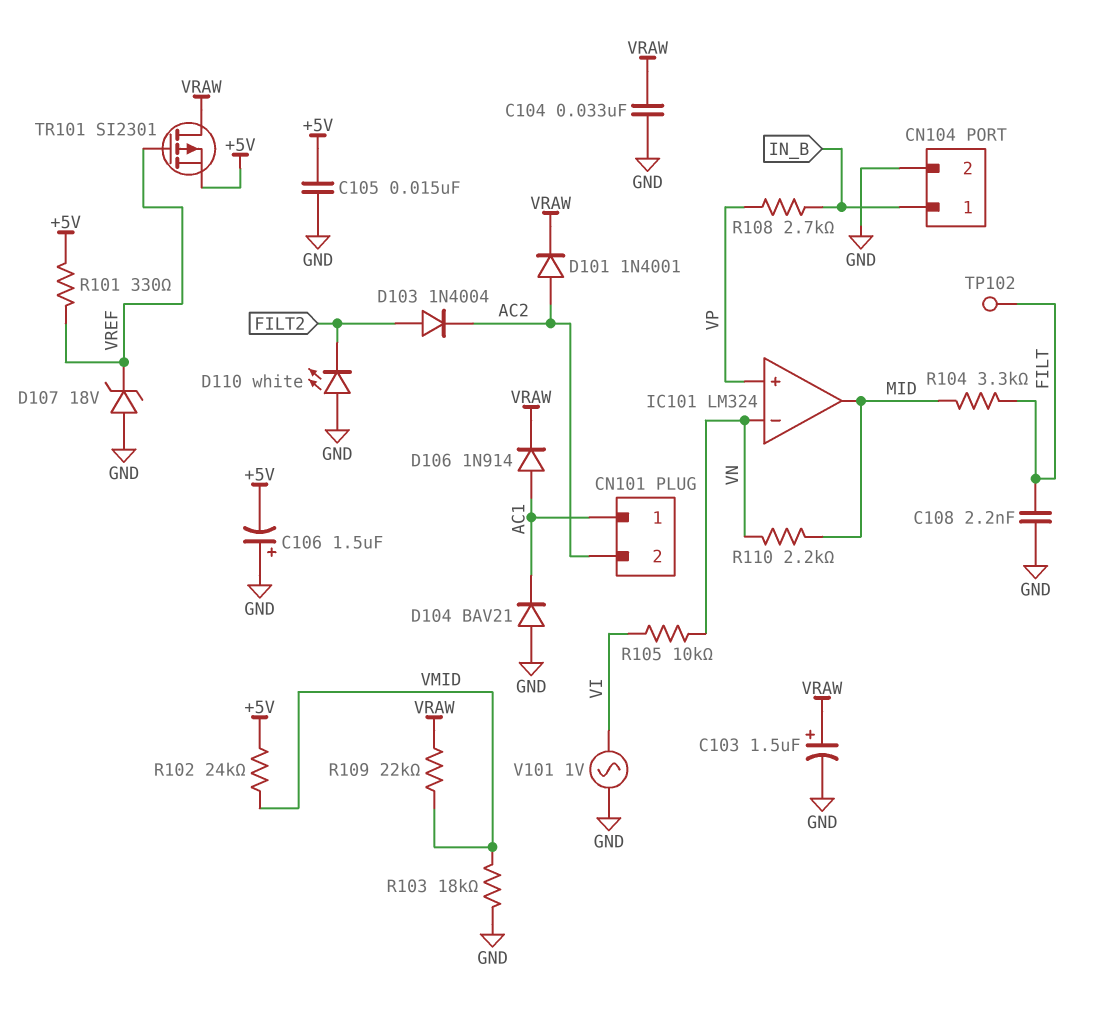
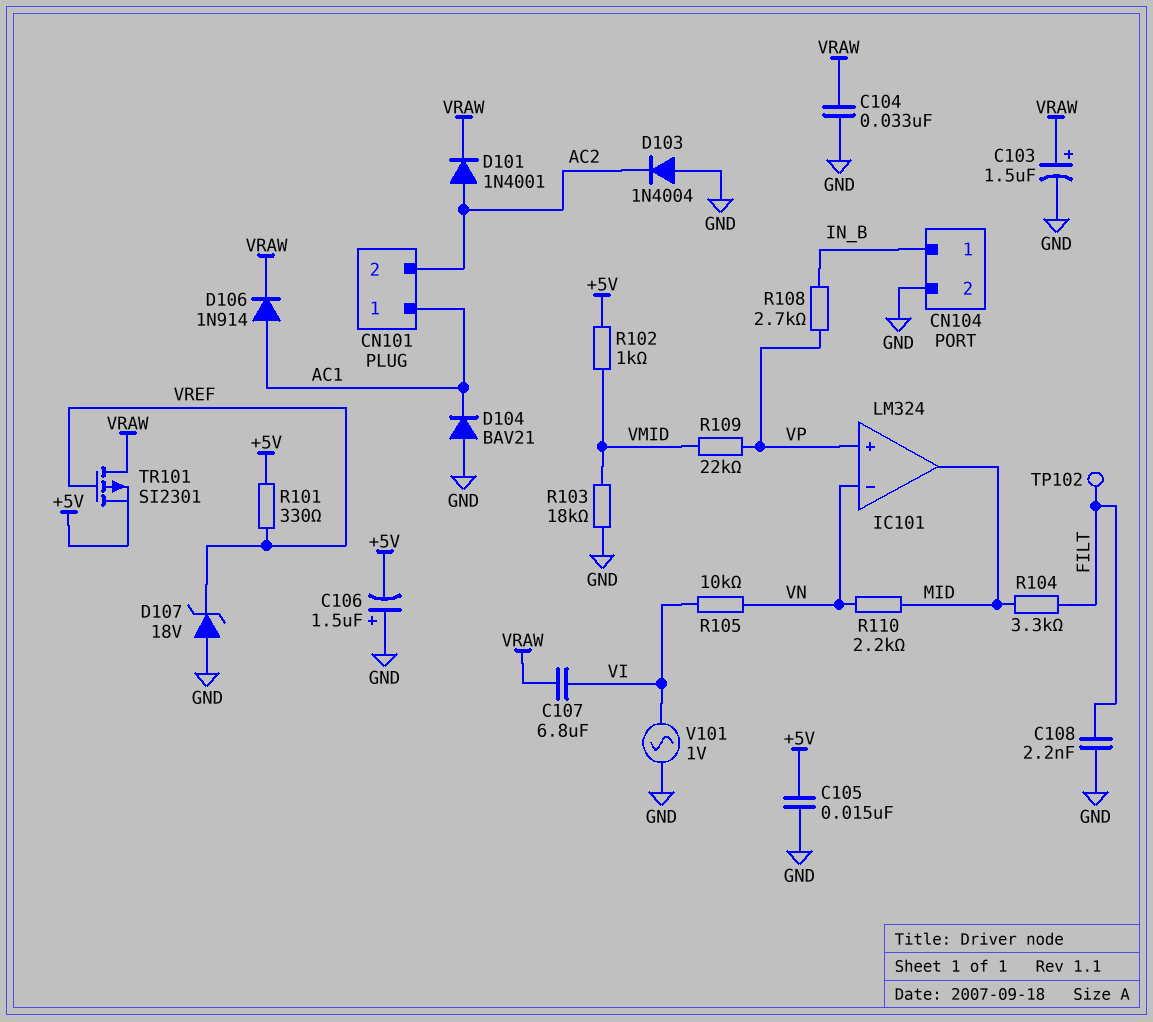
C107: none -> 6.8uF (VI, VRAW)
D103: diode 1N4004 (A FILT2, K AC2) -> diode 1N4004 (A GND, K AC2)
D110: LED white (A GND, K FILT2) -> none
R102: 24k (+5V, VMID) -> 1k (+5V, VMID)
R109: 22k (VMID, VRAW) -> 22k (VMID, VP)

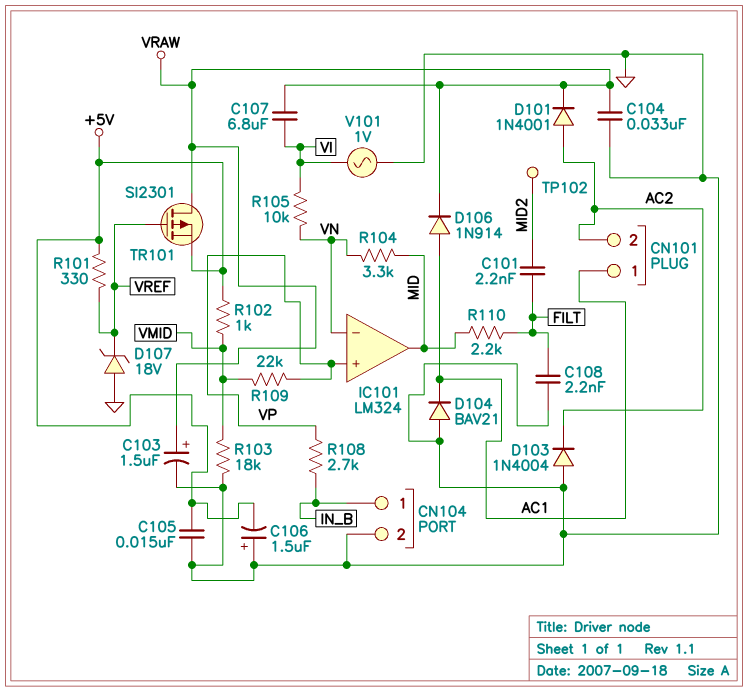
C101: none -> 2.2nF (FILT, MID2)
R104: 3.3k (FILT, MID) -> 3.3k (MID, VN)
R110: 2.2k (MID, VN) -> 2.2k (FILT, MID)
TP102: test point (FILT) -> test point (MID2)

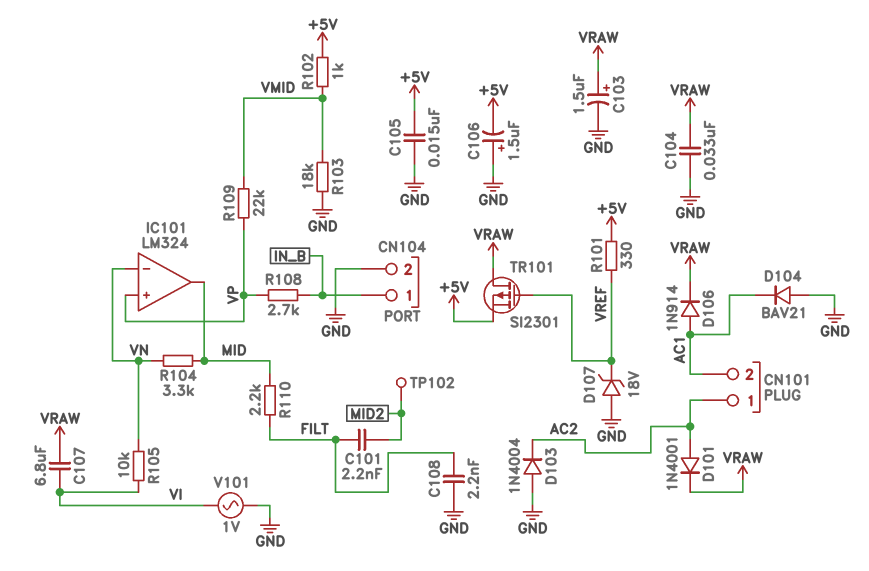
CN101 pin 1: AC1 -> AC2
CN101 pin 2: AC2 -> AC1

